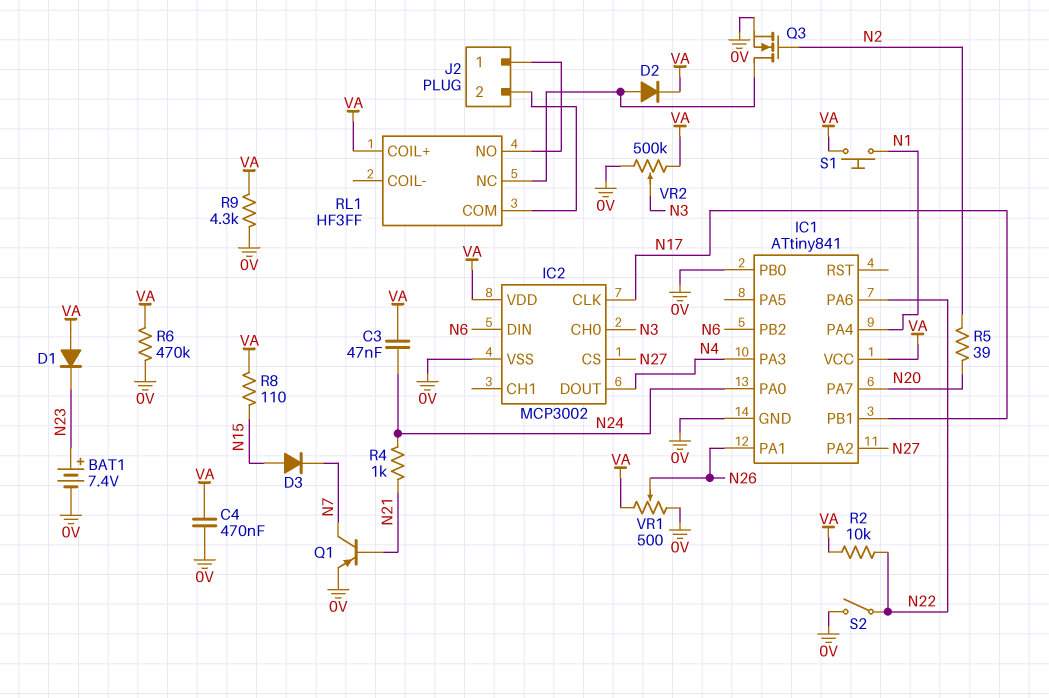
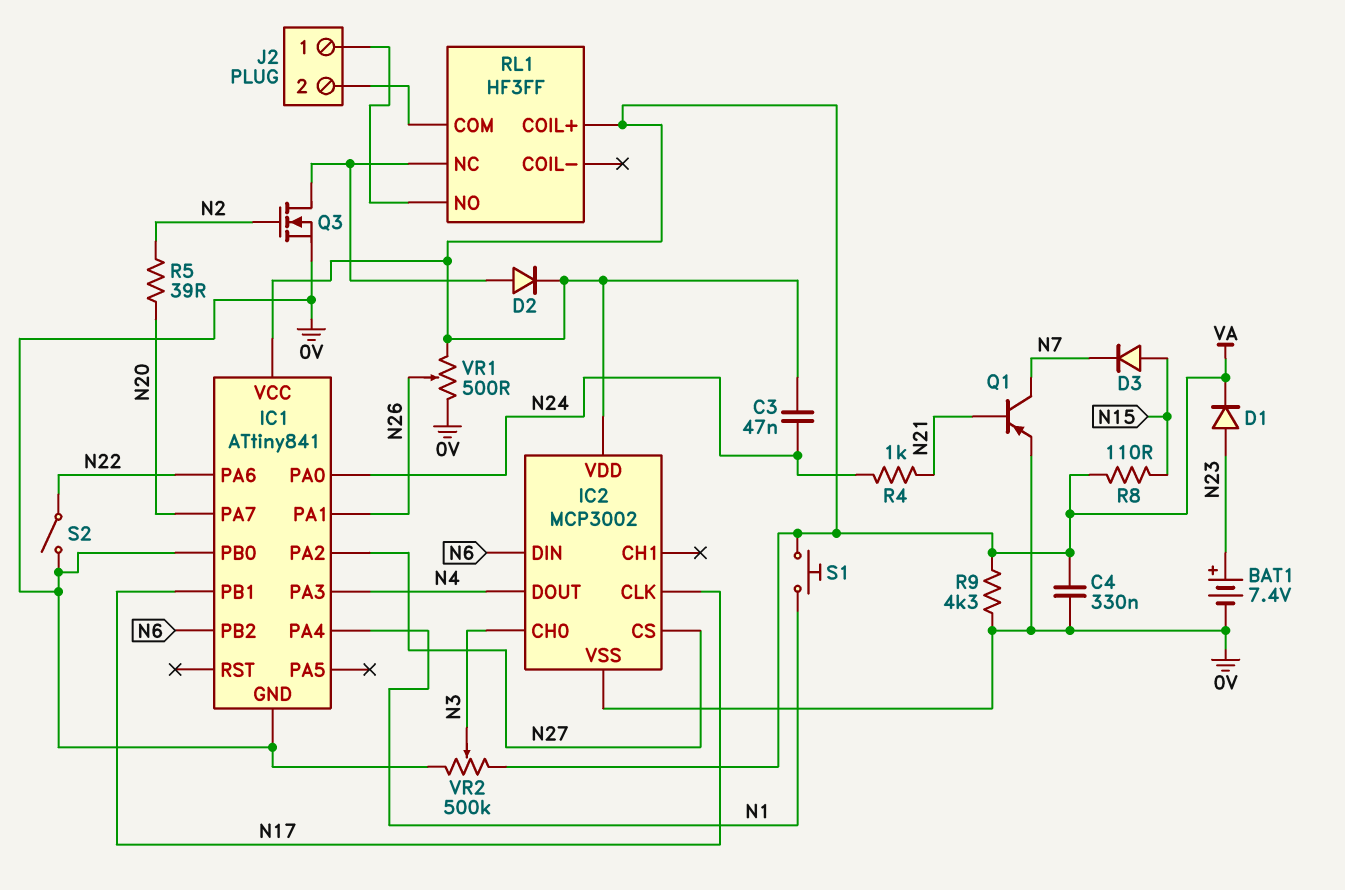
C4: 470nF (0V, VA) -> 330nF (0V, VA)
D1: diode (A VA, K N23) -> diode (A N23, K VA)
R2: 10k (N22, VA) -> none
R6: 470k (0V, VA) -> none

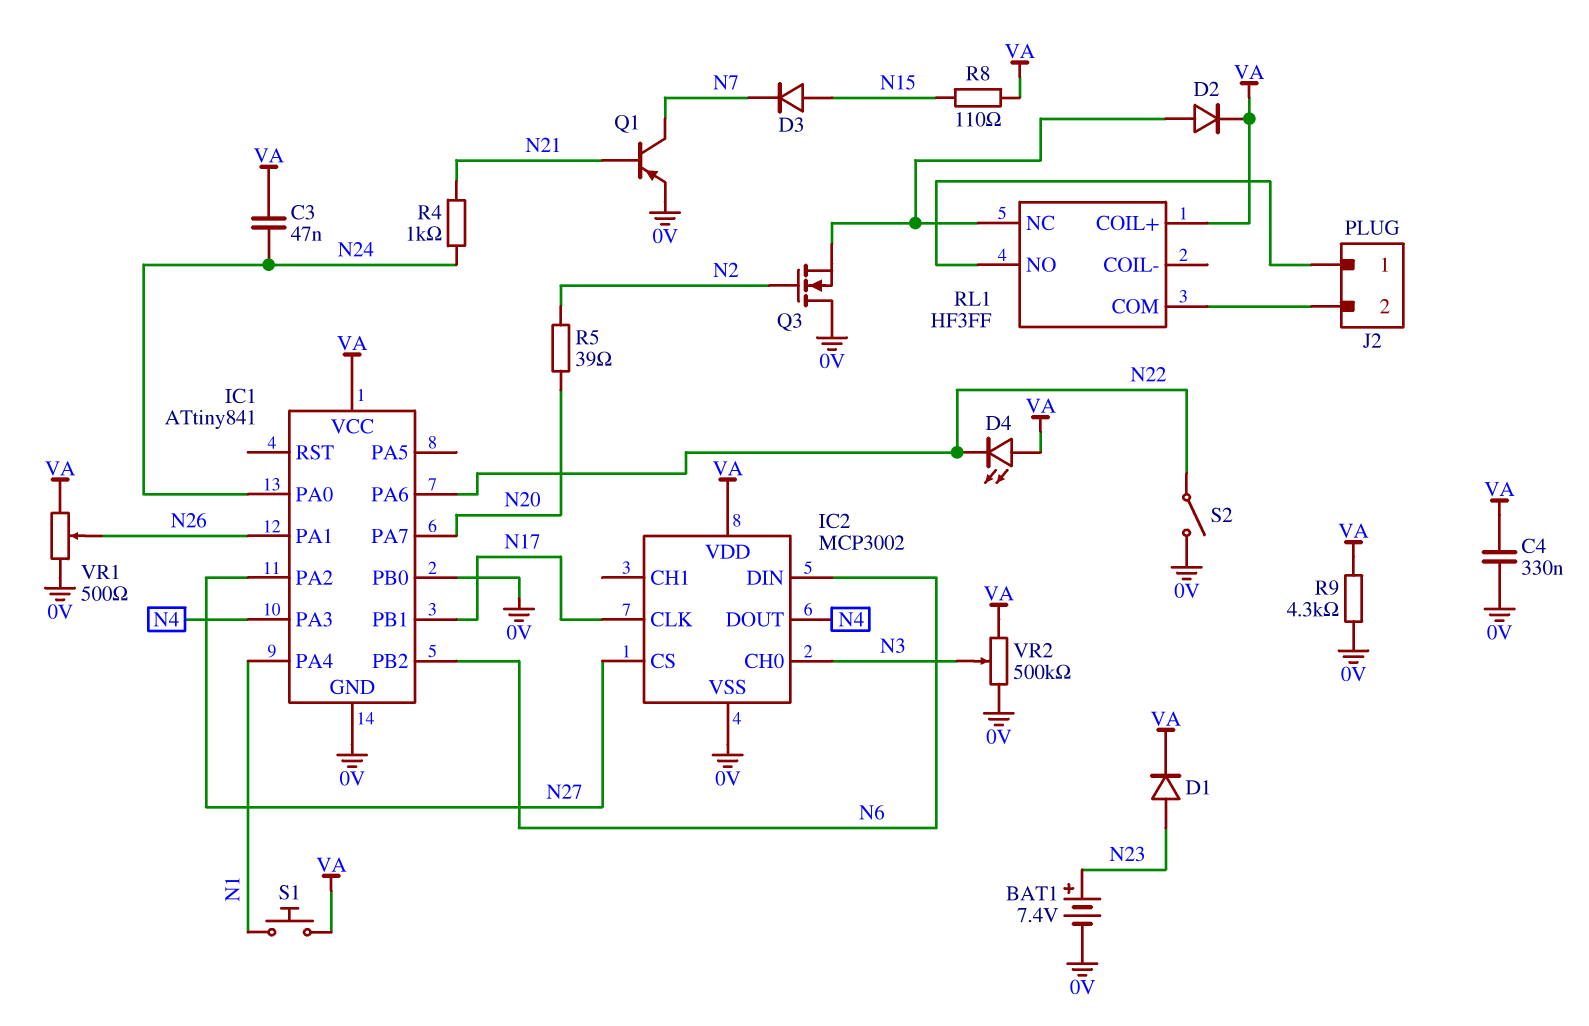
D4: none -> LED (A VA, K N22)
Q3: NMOS (G N2, D RL1/NC, S 0V) -> NMOS (G N2, D 0V, S RL1/NC)

